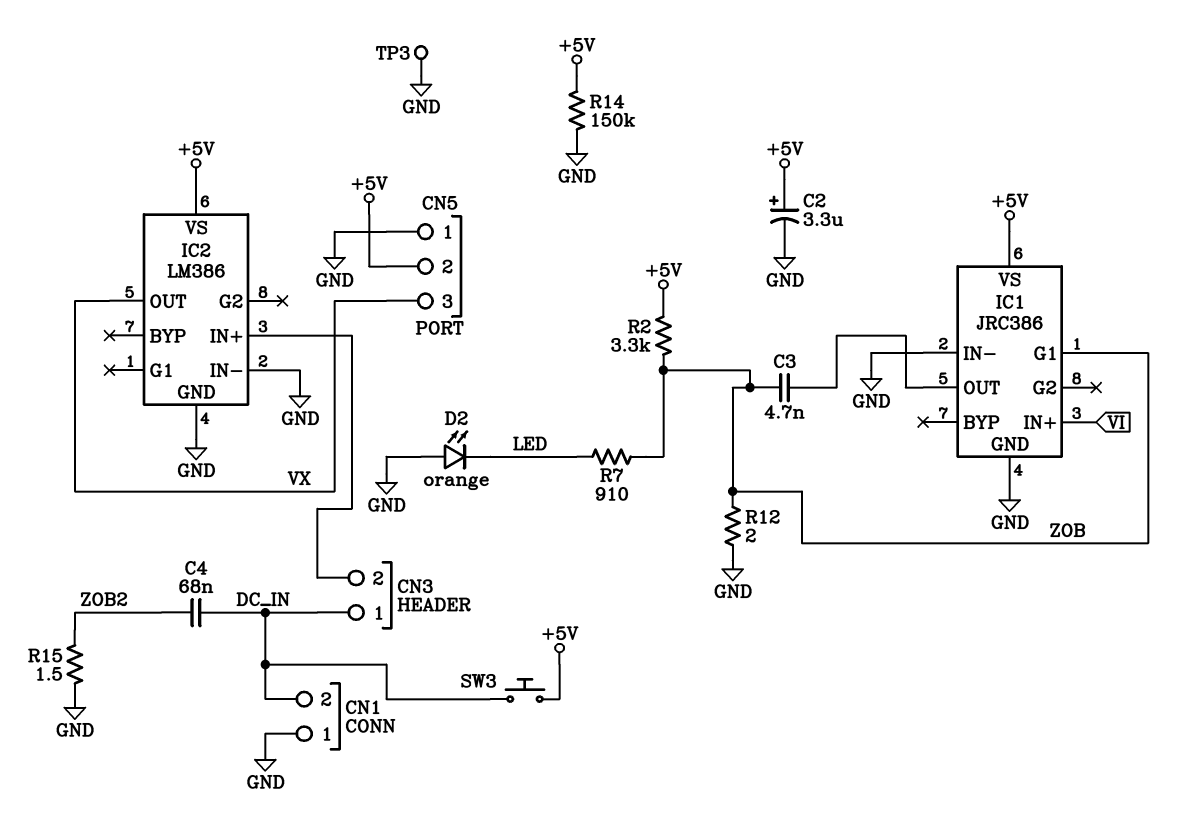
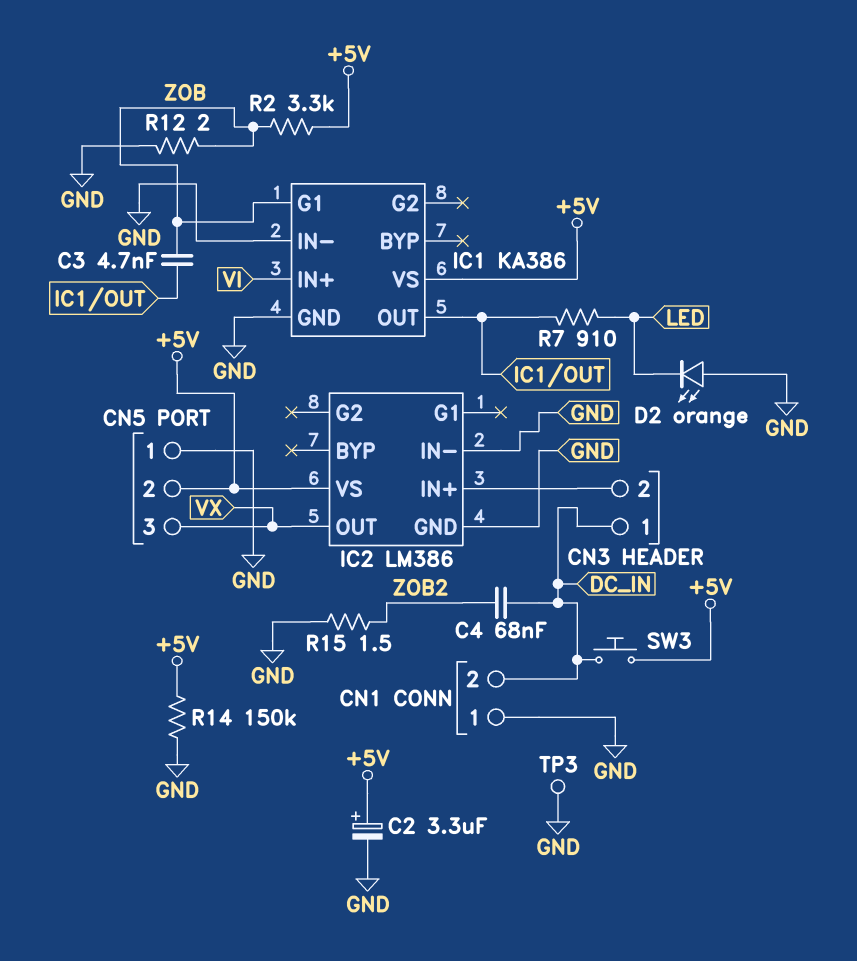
IC1: JRC386 -> KA386
R7: 910 (LED, ZOB) -> 910 (IC1/OUT, LED)

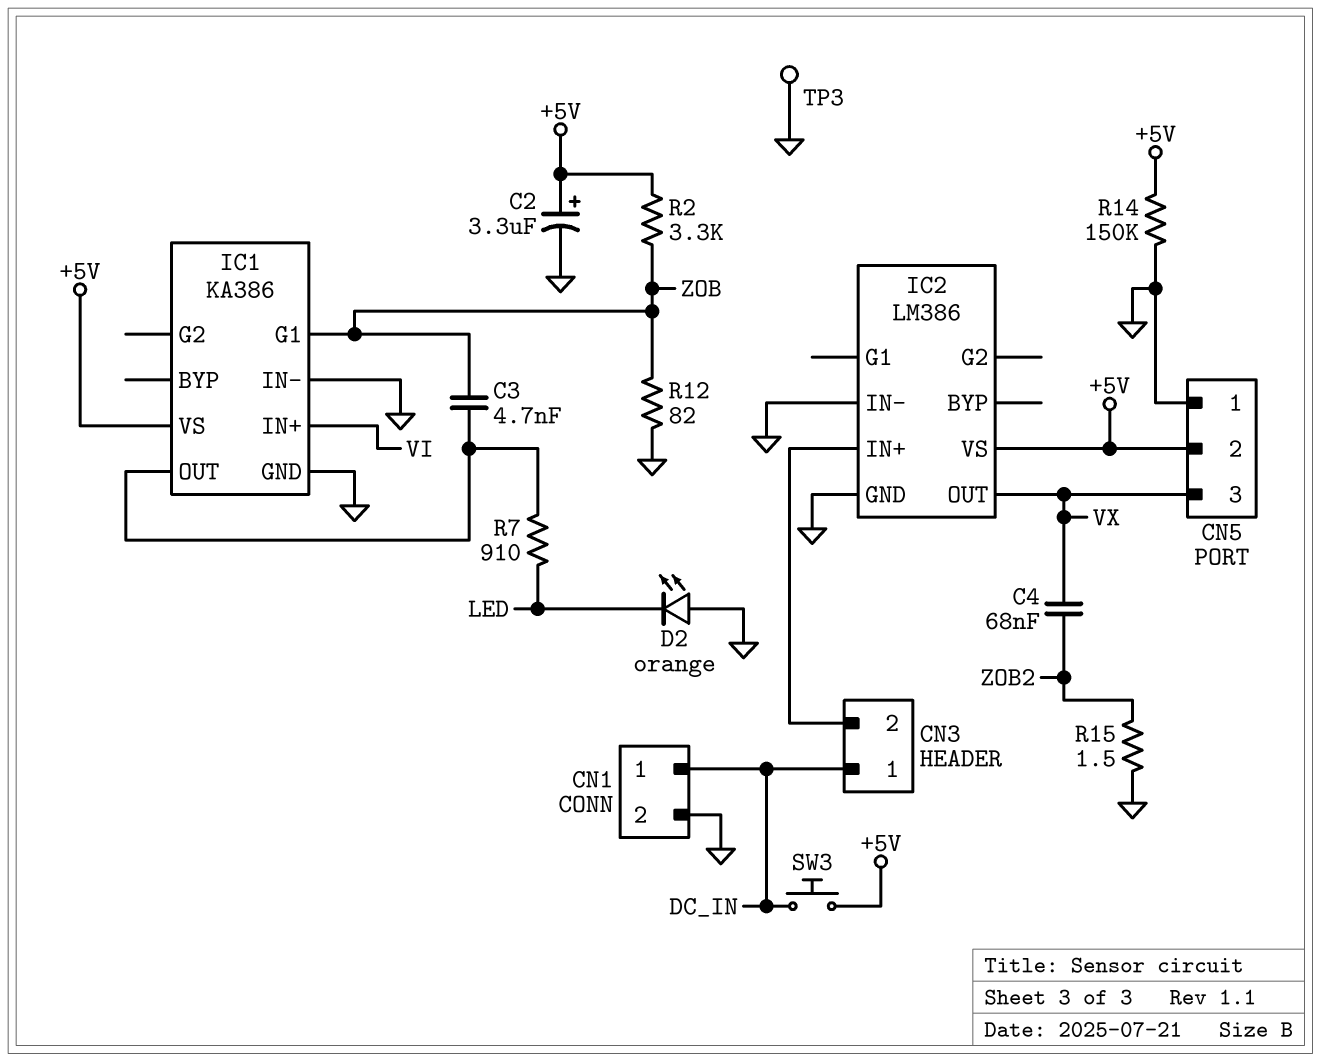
C4: 68nF (DC_IN, ZOB2) -> 68nF (VX, ZOB2)
CN1 pin 1: GND -> DC_IN
CN1 pin 2: DC_IN -> GND
R12: 2 (GND, ZOB) -> 82 (GND, ZOB)

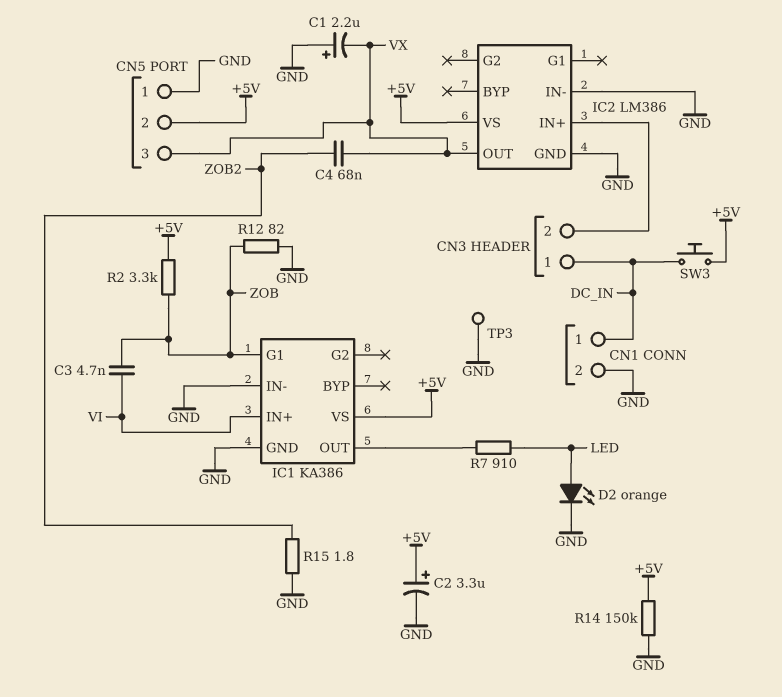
C1: none -> 2.2uF (plus GND, minus VX)
C3: 4.7nF (IC1/OUT, ZOB) -> 4.7nF (VI, ZOB)
D2: LED orange (A GND, K LED) -> LED orange (A LED, K GND)
R15: 1.5 (GND, ZOB2) -> 1.8 (GND, ZOB2)

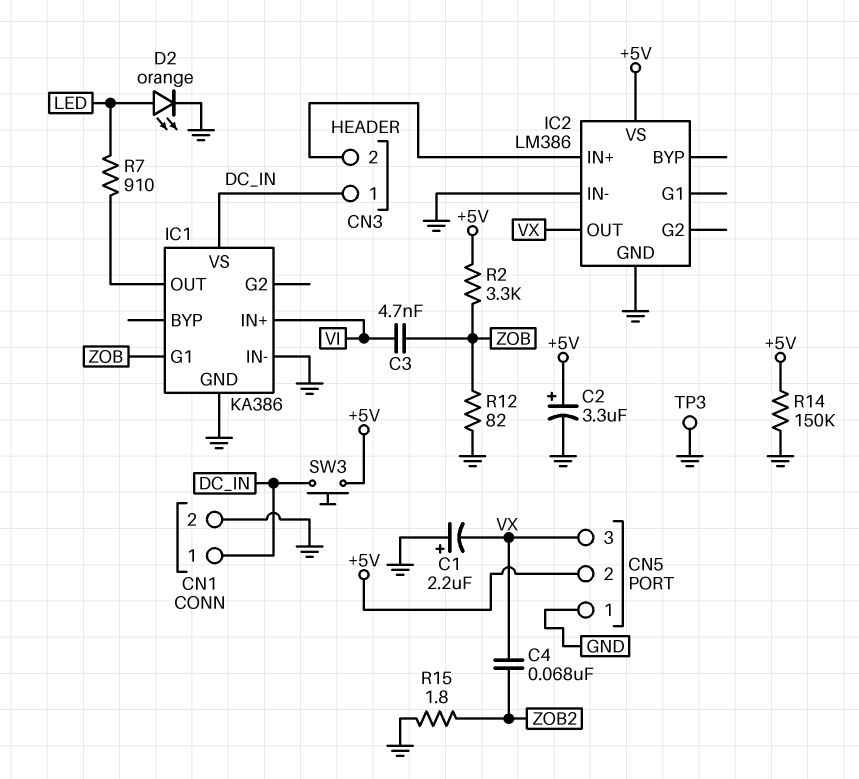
IC1 pin VS: +5V -> DC_IN

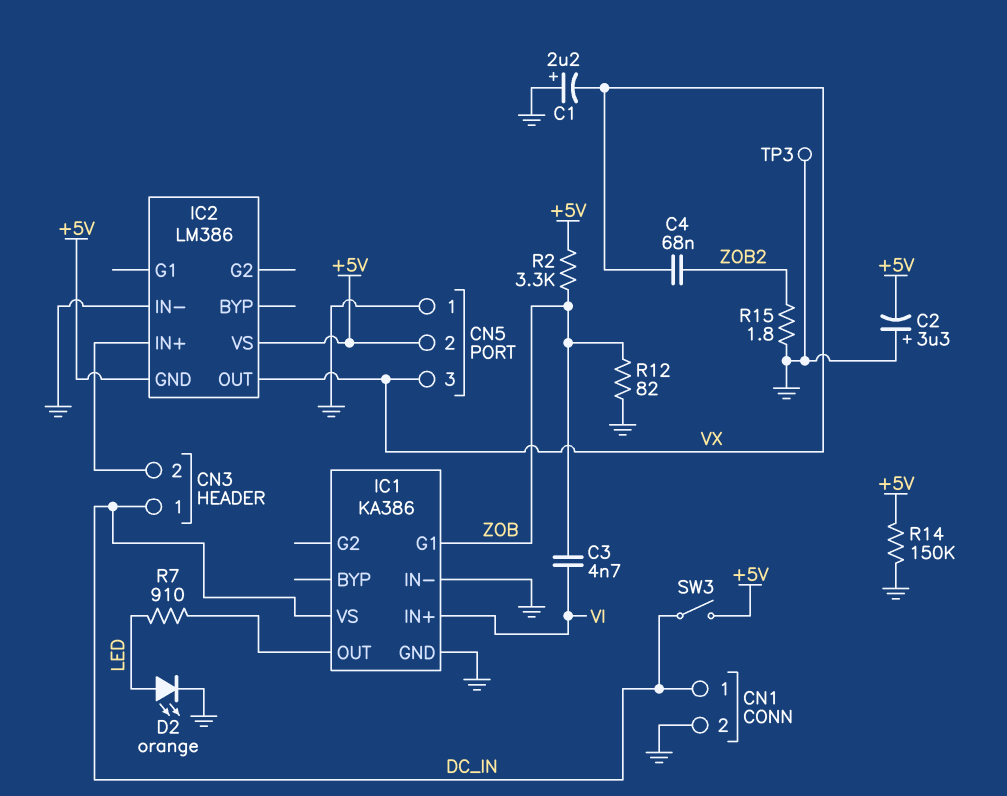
C2: 3.3uF (plus +5V, minus GND) -> 3.3uF (plus GND, minus +5V)
IC2 pin GND: GND -> +5V
SW3: button (+5V, DC_IN) -> switch (+5V, DC_IN)

